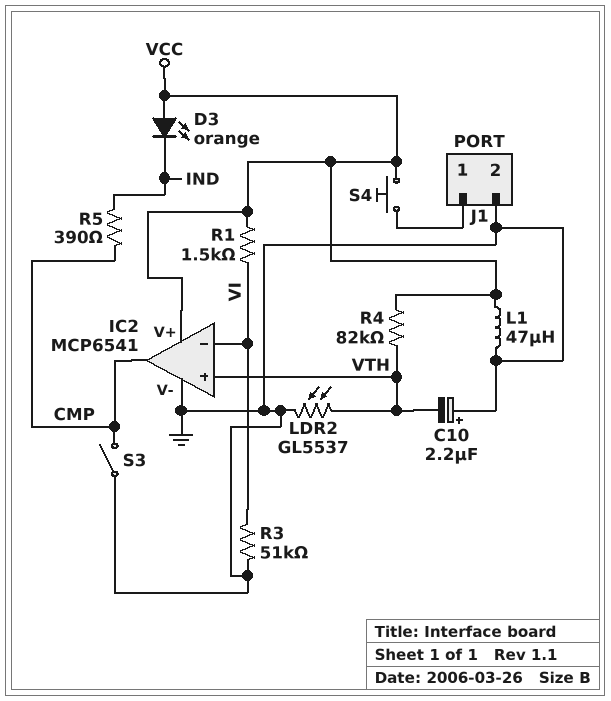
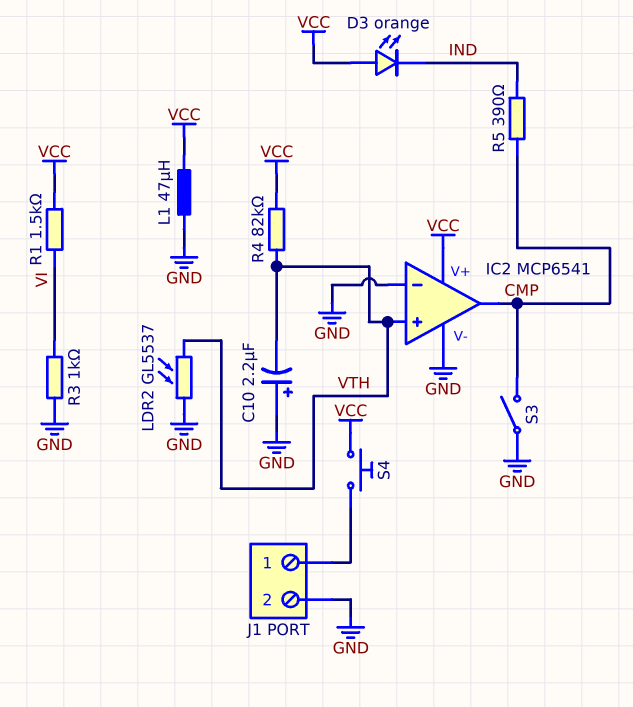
IC2 pin in-: VI -> GND
R3: 51k (GND, VI) -> 1k (GND, VI)

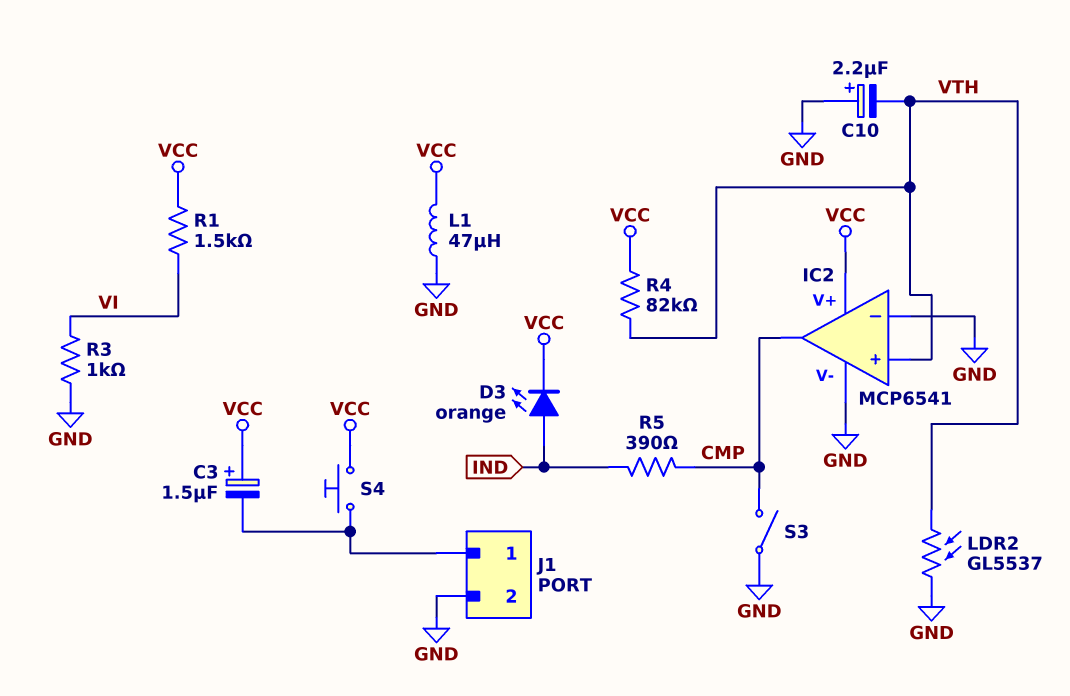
C3: none -> 1.5uF (plus VCC, minus J1/1)
D3: LED orange (A VCC, K IND) -> LED orange (A IND, K VCC)

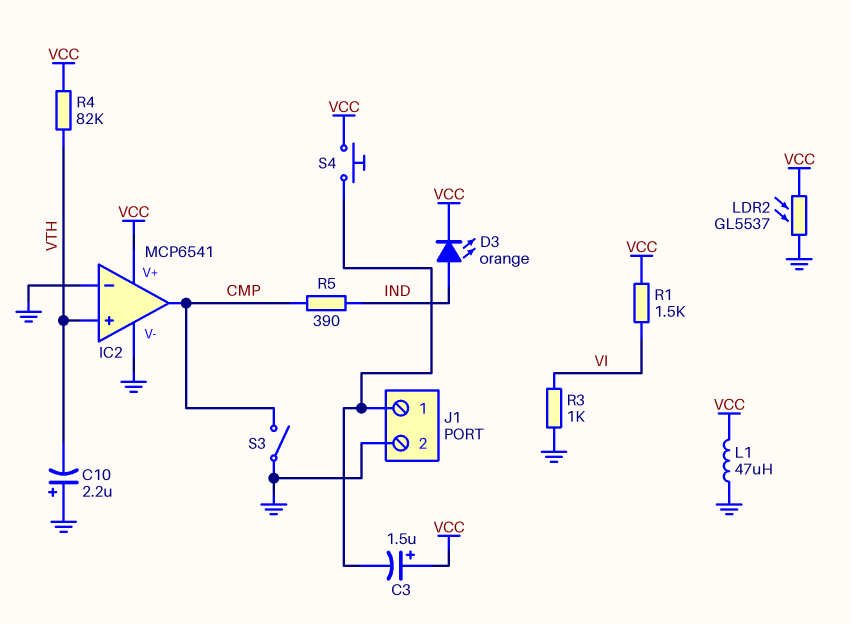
LDR2: GL5537 (GND, VTH) -> GL5537 (GND, VCC)

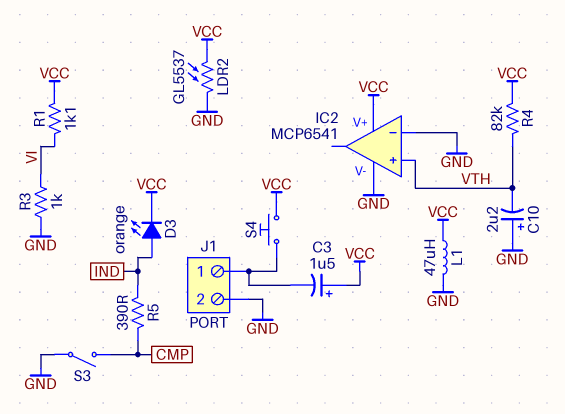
IC2 pin out: CMP -> none
R1: 1.5k (VCC, VI) -> 1.1k (VCC, VI)

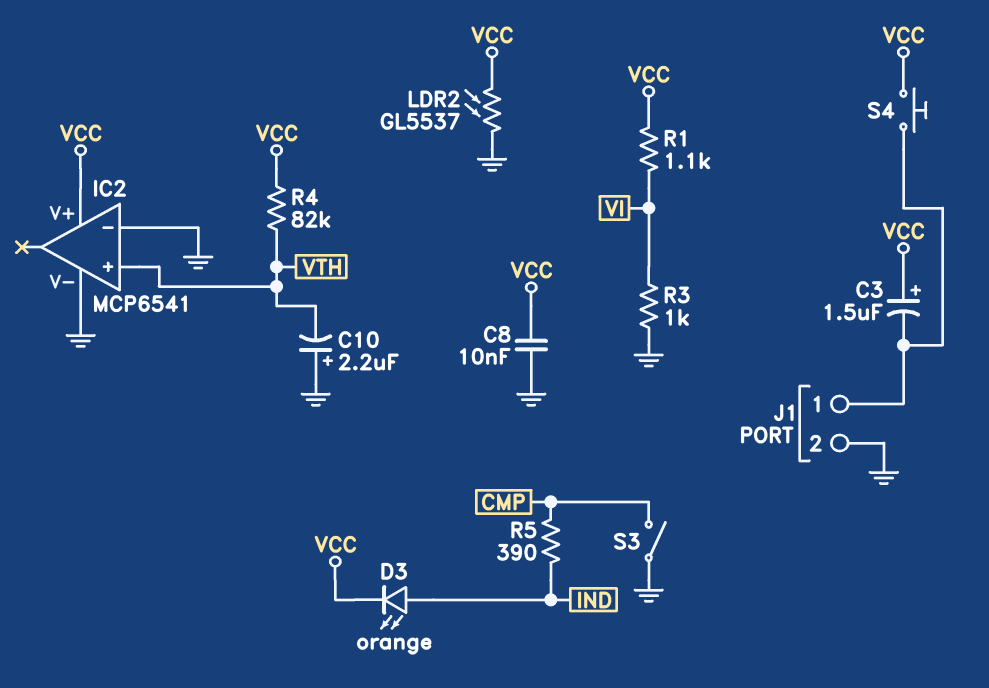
C8: none -> 10nF (GND, VCC)
L1: 47uH (GND, VCC) -> none

